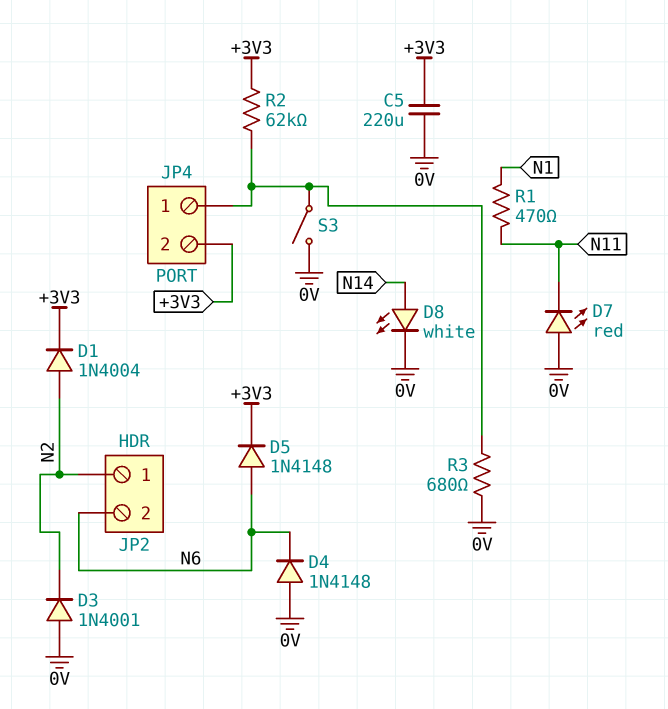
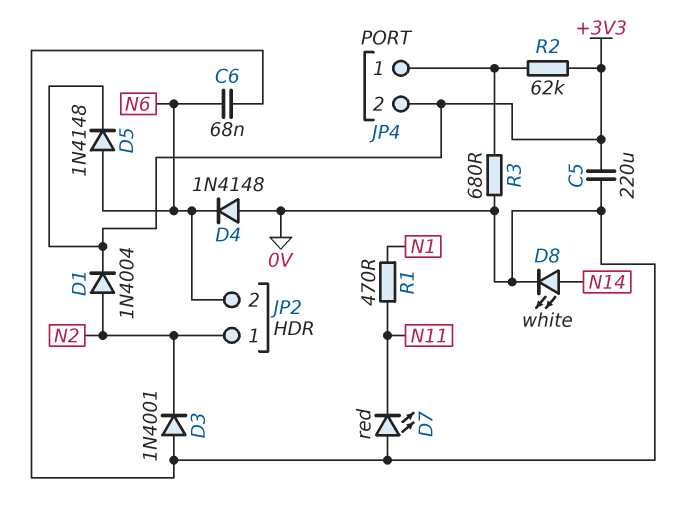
C6: none -> 68nF (0V, N6)
S3: switch (0V, JP4/1) -> none

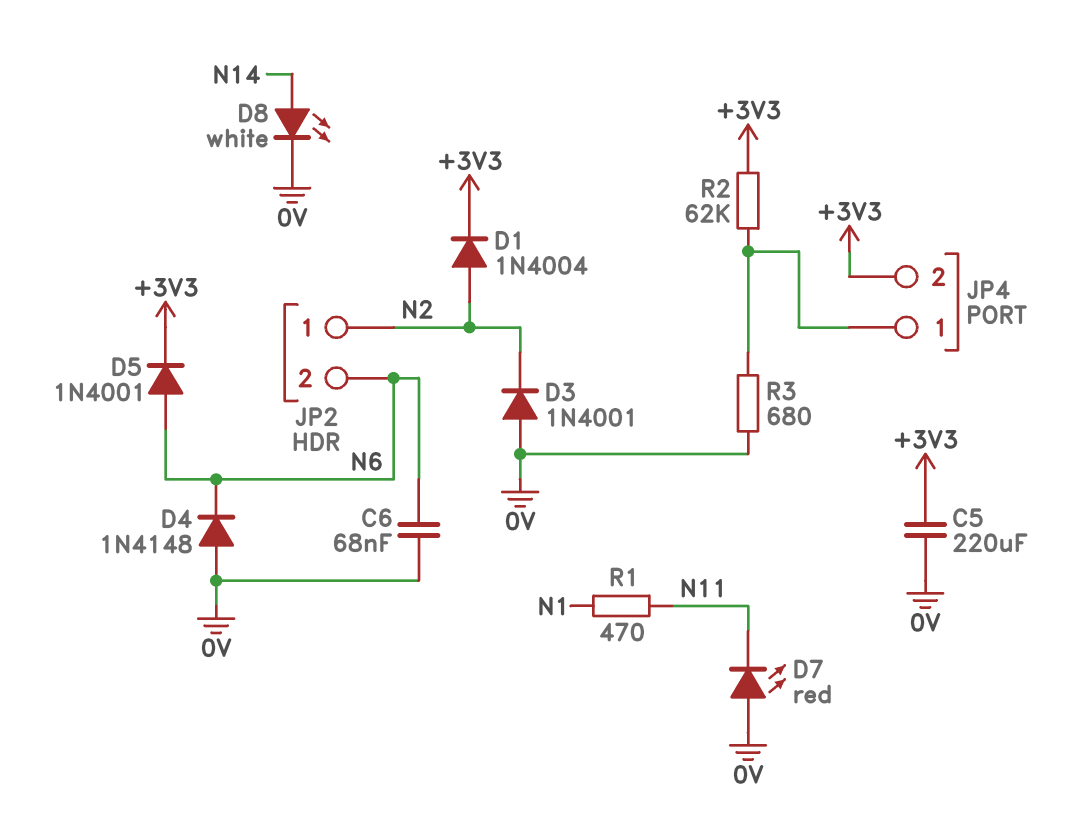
D5: diode 1N4148 (A N6, K +3V3) -> diode 1N4001 (A N6, K +3V3)

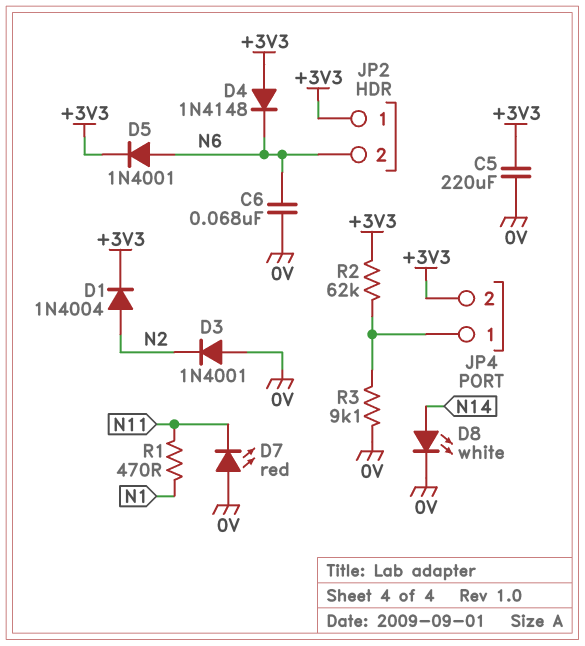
D4: diode 1N4148 (A 0V, K N6) -> diode 1N4148 (A +3V3, K N6)
JP2 pin 1: N2 -> +3V3
R3: 680 (0V, JP4/1) -> 9.1k (0V, JP4/1)

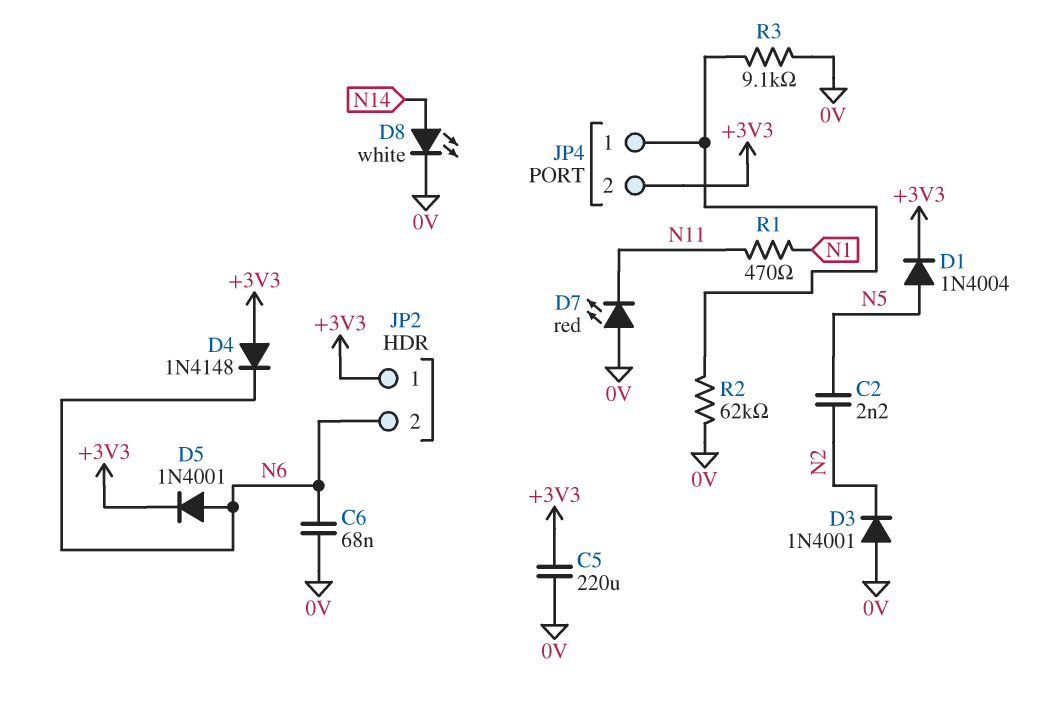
C2: none -> 2.2nF (N2, N5)
D1: diode 1N4004 (A N2, K +3V3) -> diode 1N4004 (A N5, K +3V3)
R2: 62k (+3V3, JP4/1) -> 62k (0V, JP4/1)

